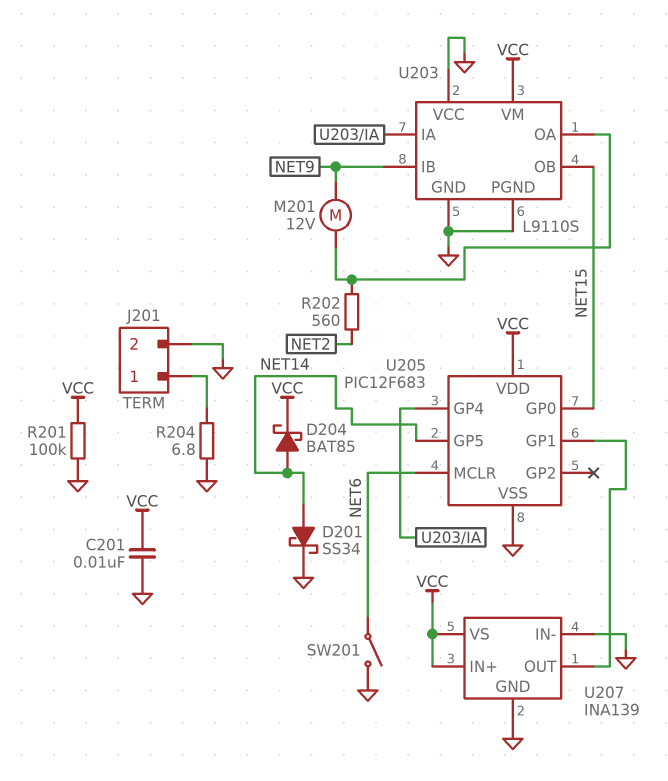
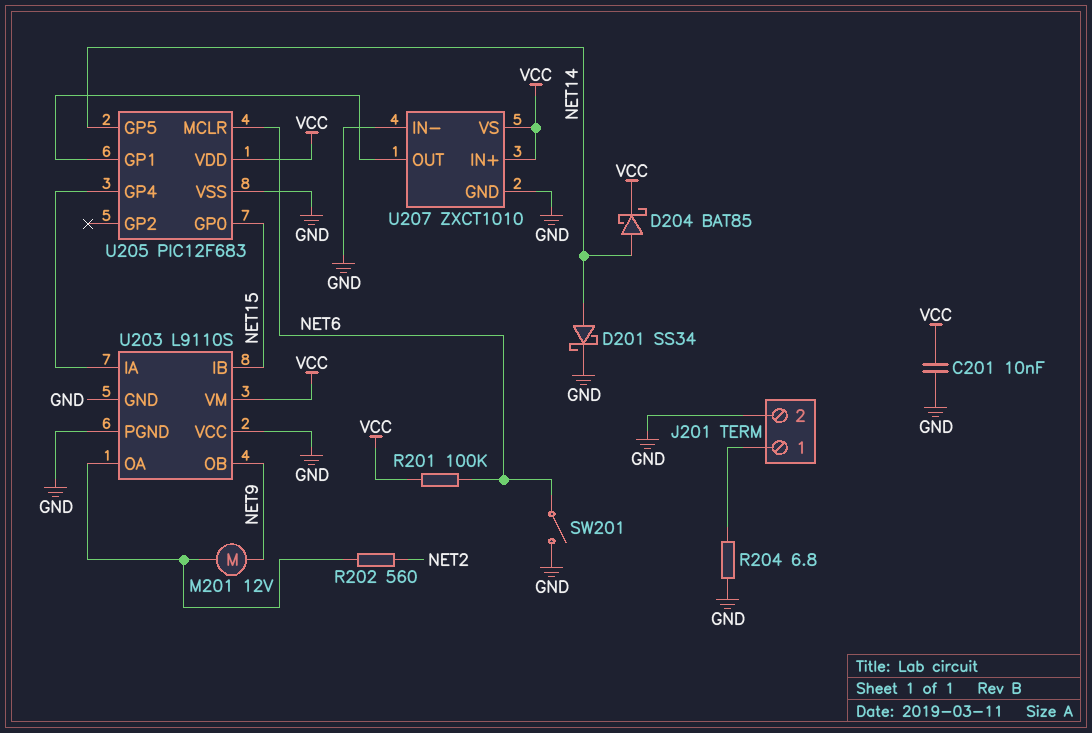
R201: 100k (GND, VCC) -> 100k (NET6, VCC)
U203 pin IB: NET9 -> NET15
U203 pin OB: NET15 -> NET9
U207: INA139 -> ZXCT1010

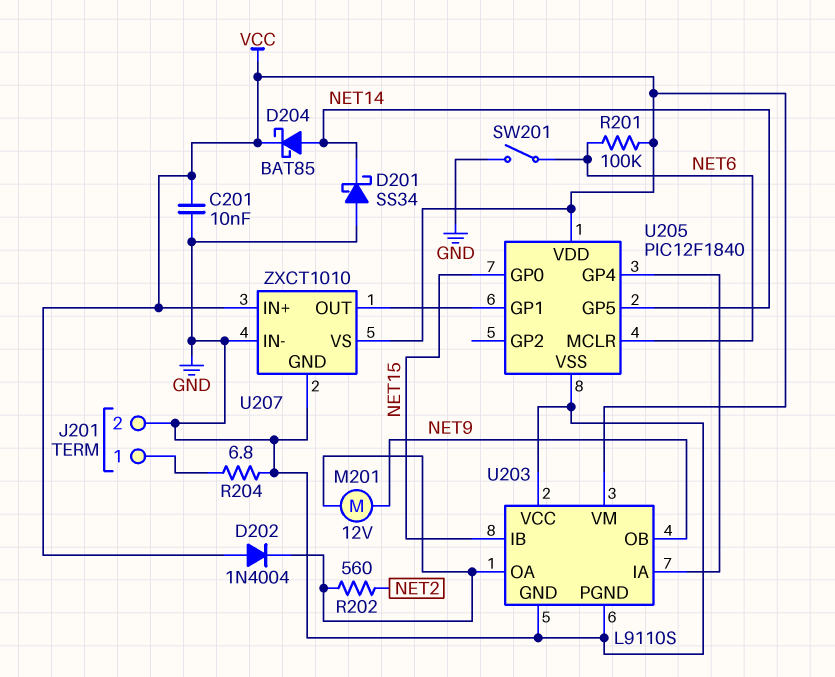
D201: schottky SS34 (A NET14, K GND) -> schottky SS34 (A GND, K NET14)
D202: none -> diode 1N4004 (A VCC, K U203/OA)
U205: PIC12F683 -> PIC12F1840

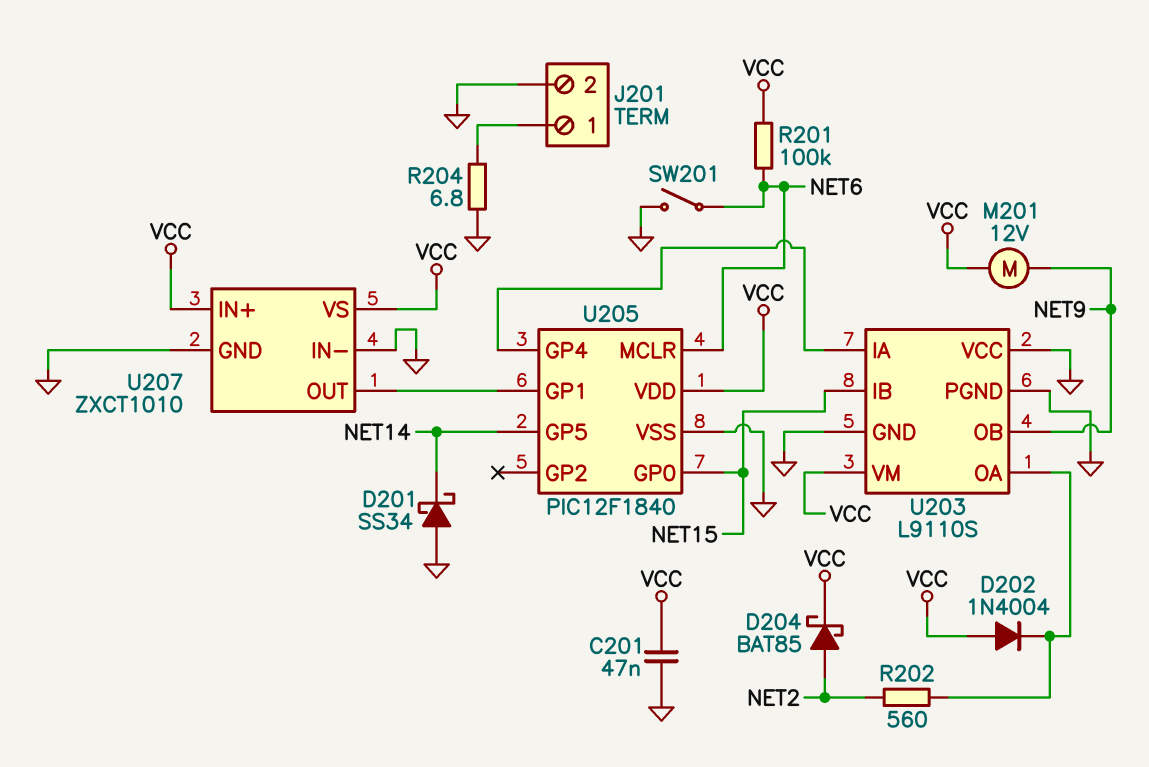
C201: 10nF (GND, VCC) -> 47nF (GND, VCC)
D204: schottky BAT85 (A NET14, K VCC) -> schottky BAT85 (A NET2, K VCC)
M201: motor 12V (NET9, U203/OA) -> motor 12V (NET9, VCC)

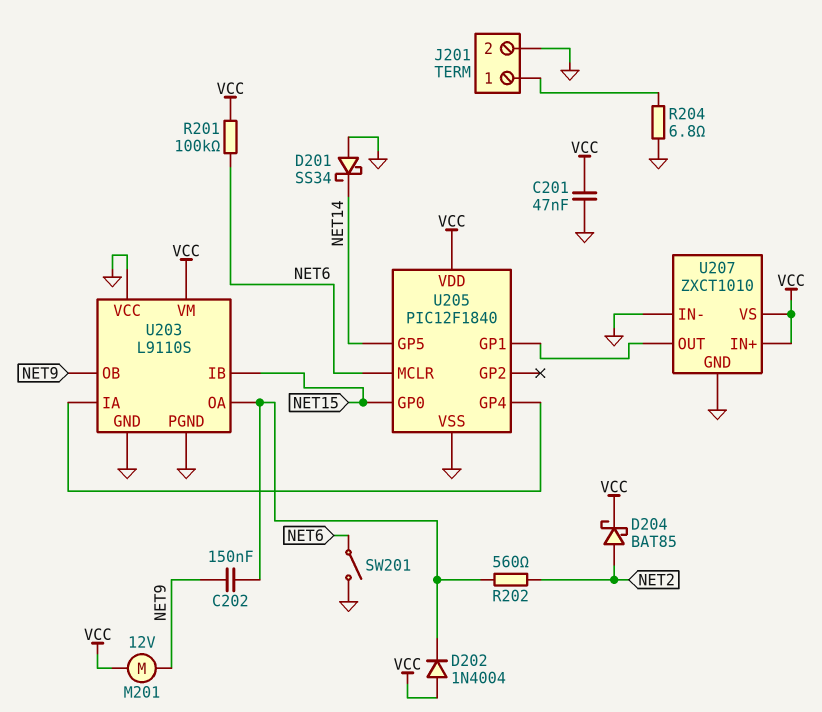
C202: none -> 150nF (NET9, U203/OA)

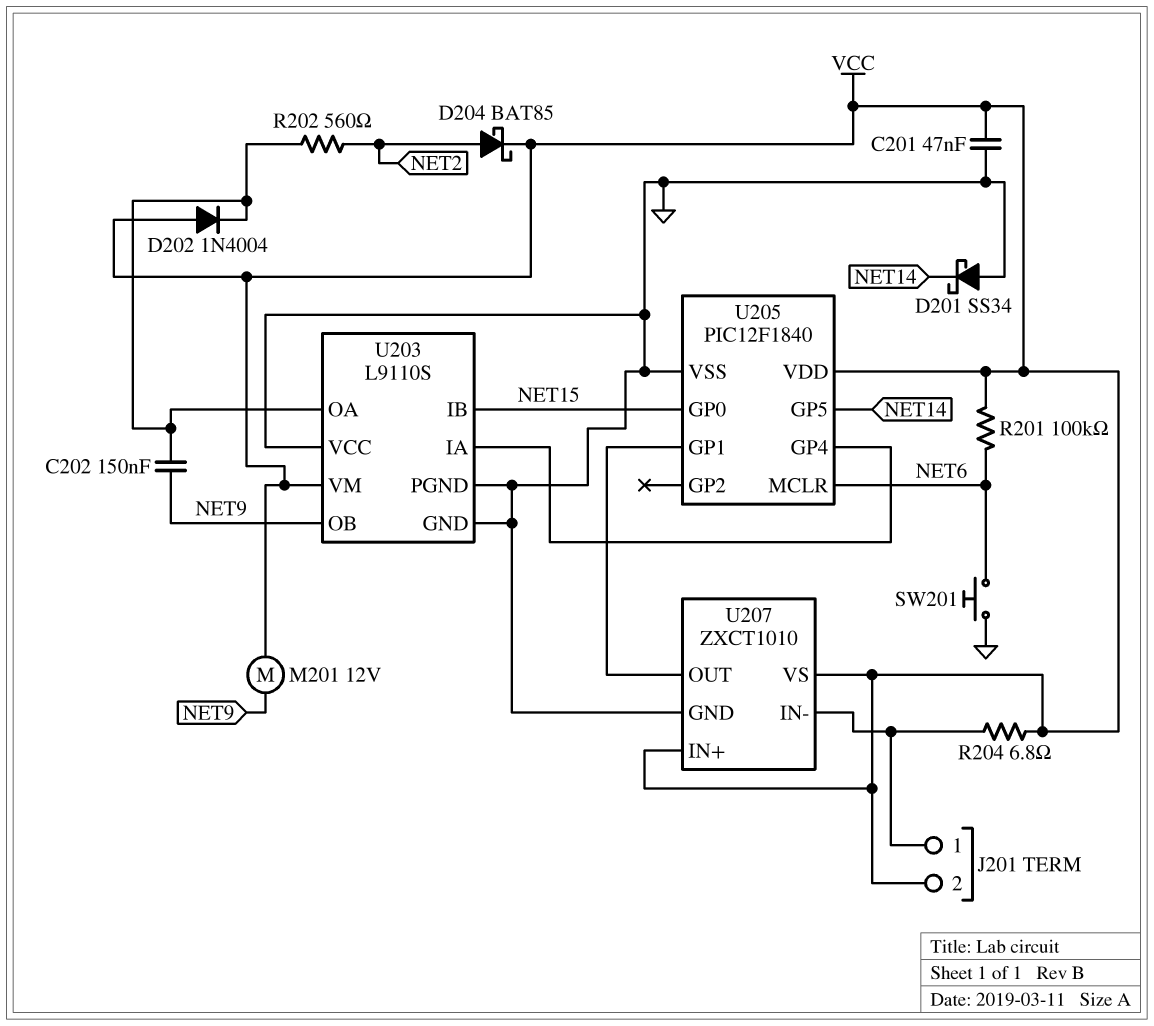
J201 pin 2: GND -> VCC
R204: 6.8 (GND, J201/1) -> 6.8 (J201/1, VCC)
SW201: switch (GND, NET6) -> button (GND, NET6)
U207 pin IN-: GND -> J201/1

